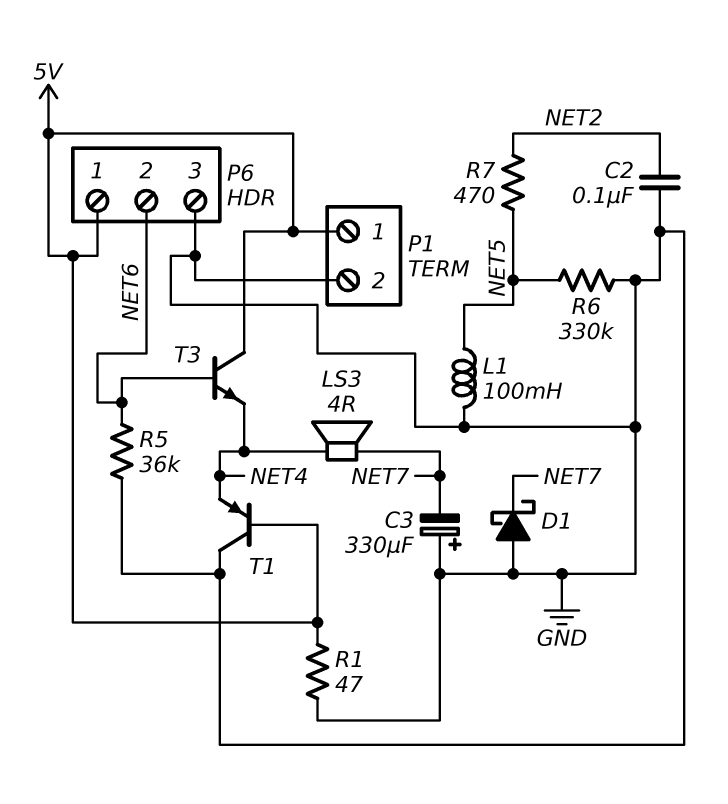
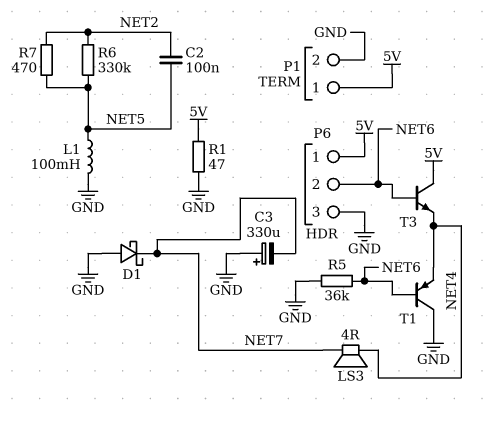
C2: 100nF (GND, NET2) -> 100nF (NET2, NET5)
R6: 330k (GND, NET5) -> 330k (NET2, NET5)
T1: PNP (B 5V, C GND, E NET4) -> PNP (B NET6, C GND, E NET4)

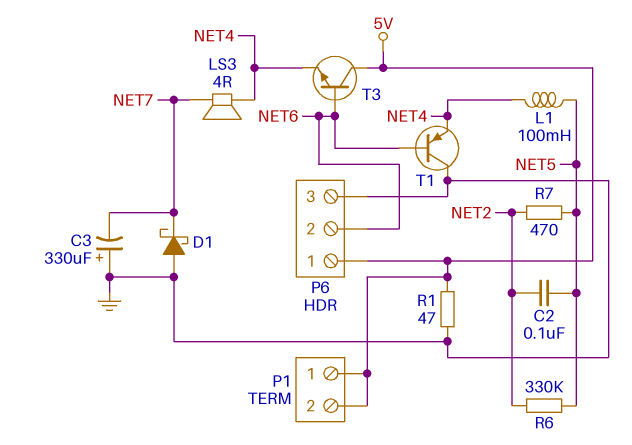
L1: 100mH (GND, NET5) -> 100mH (NET4, NET5)
P1 pin 2: GND -> 5V
R5: 36k (GND, NET6) -> none

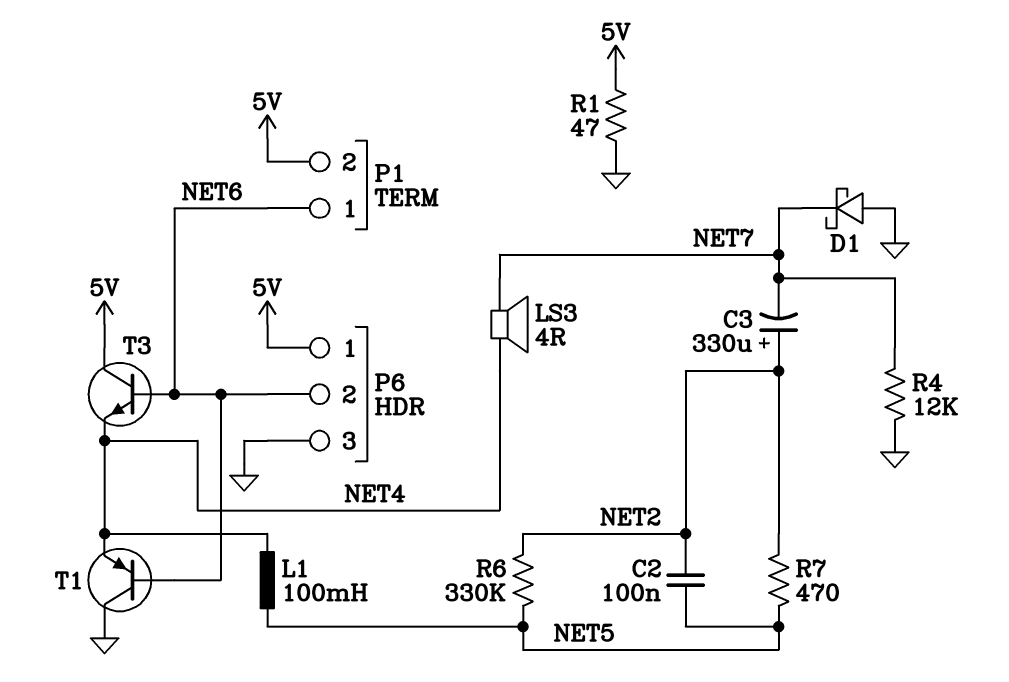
C3: 330uF (plus GND, minus NET7) -> 330uF (plus NET2, minus NET7)
P1 pin 1: 5V -> NET6
R4: none -> 12k (GND, NET7)

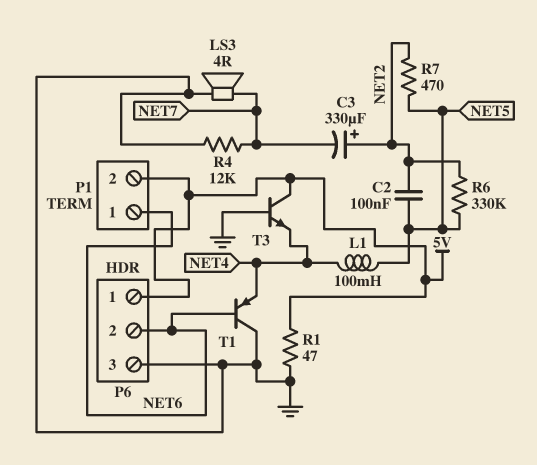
D1: schottky (A GND, K NET7) -> none
LS3: speaker 4R (NET4, NET7) -> speaker 4R (GND, NET7)
T3: NPN (B NET6, C 5V, E NET4) -> NPN (B GND, C 5V, E NET4)

